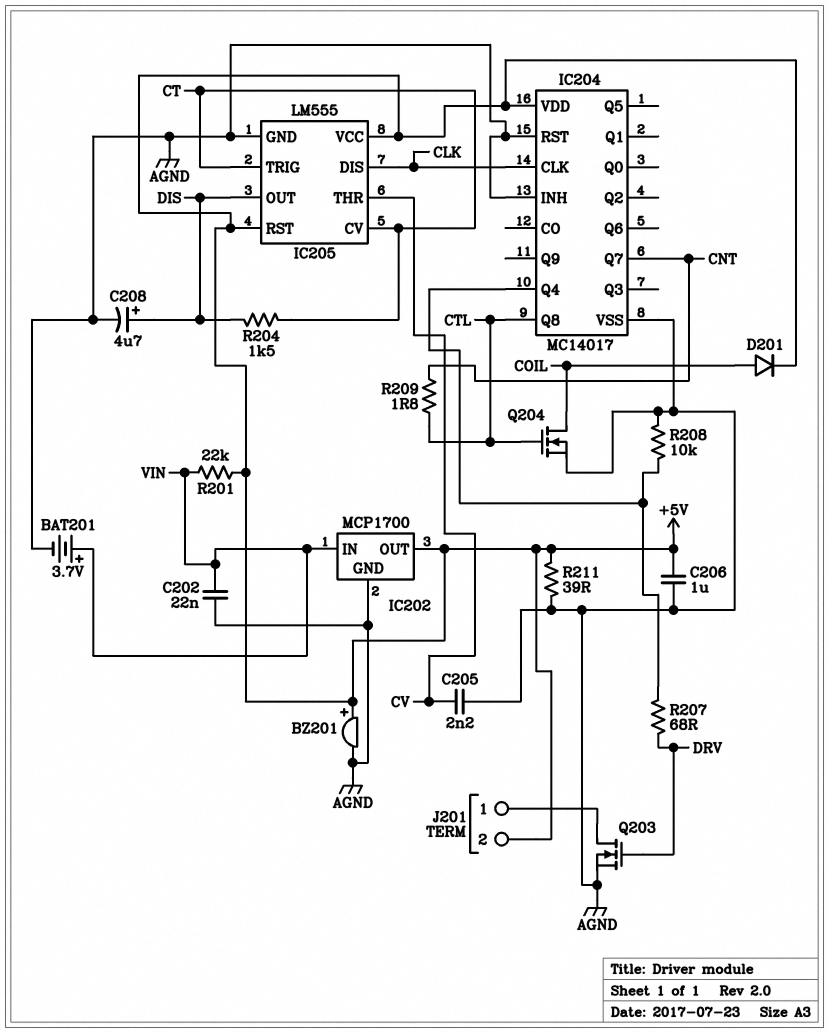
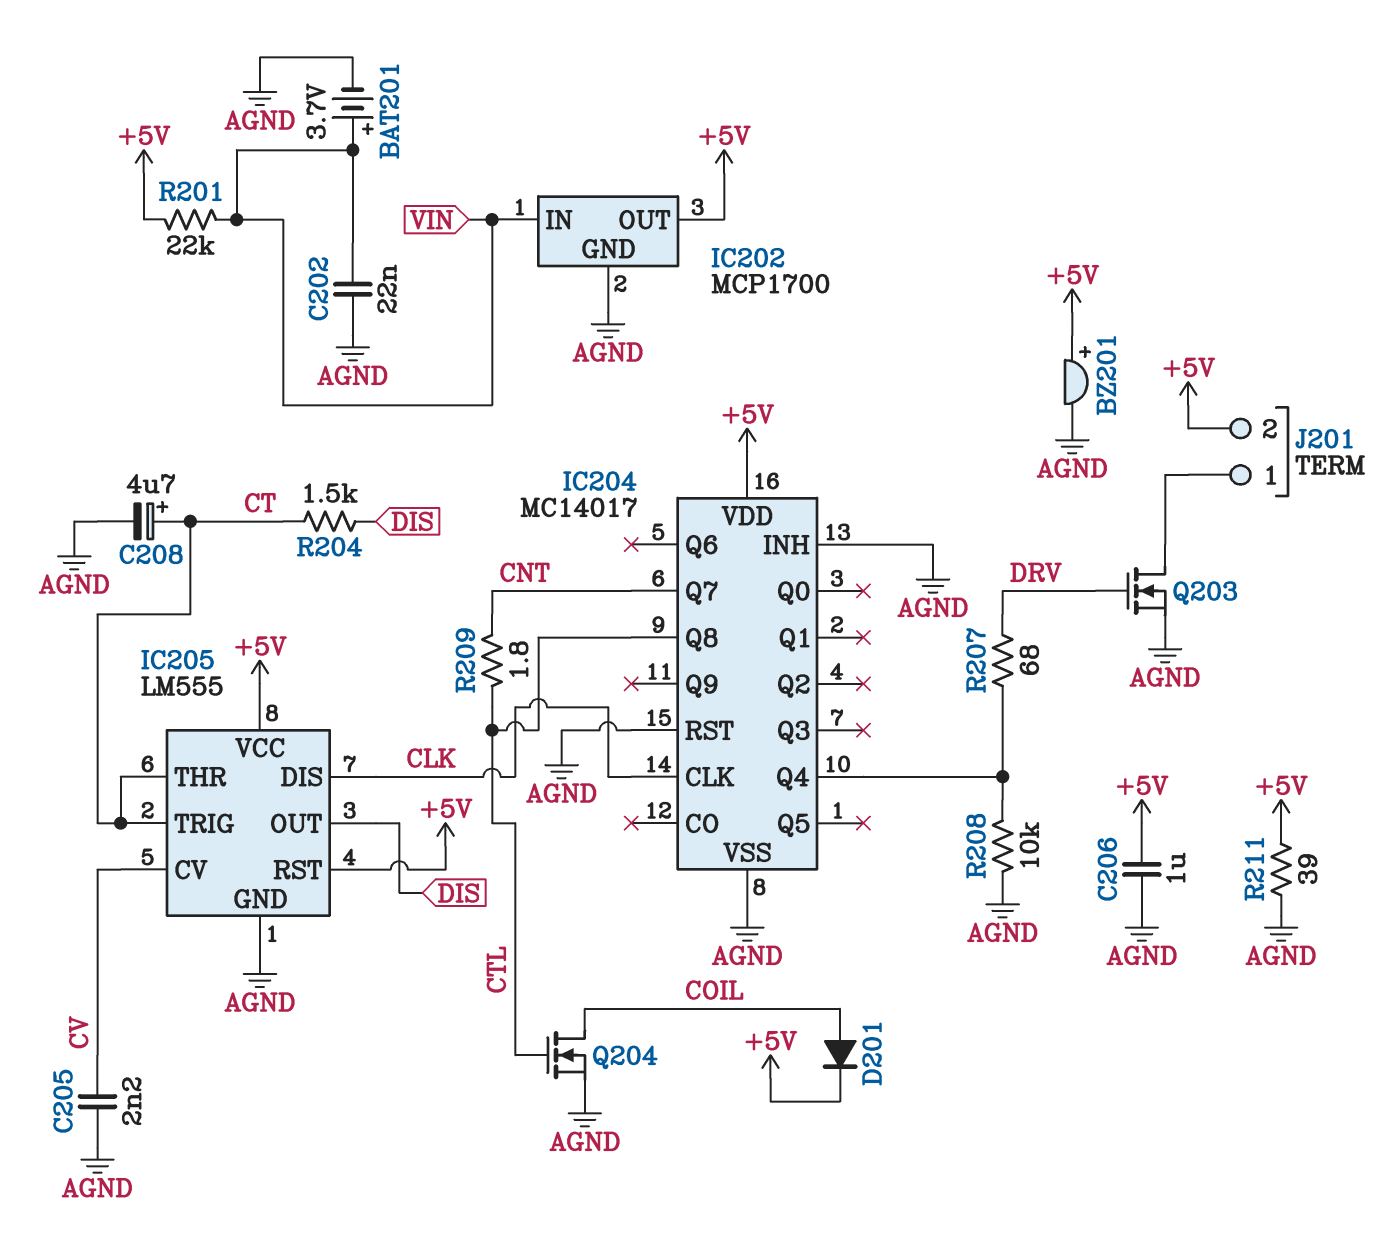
C208: 4.7uF (plus DIS, minus AGND) -> 4.7uF (plus CT, minus AGND)
IC205 pin CV: CT -> CV
IC205 pin THR: CV -> CT

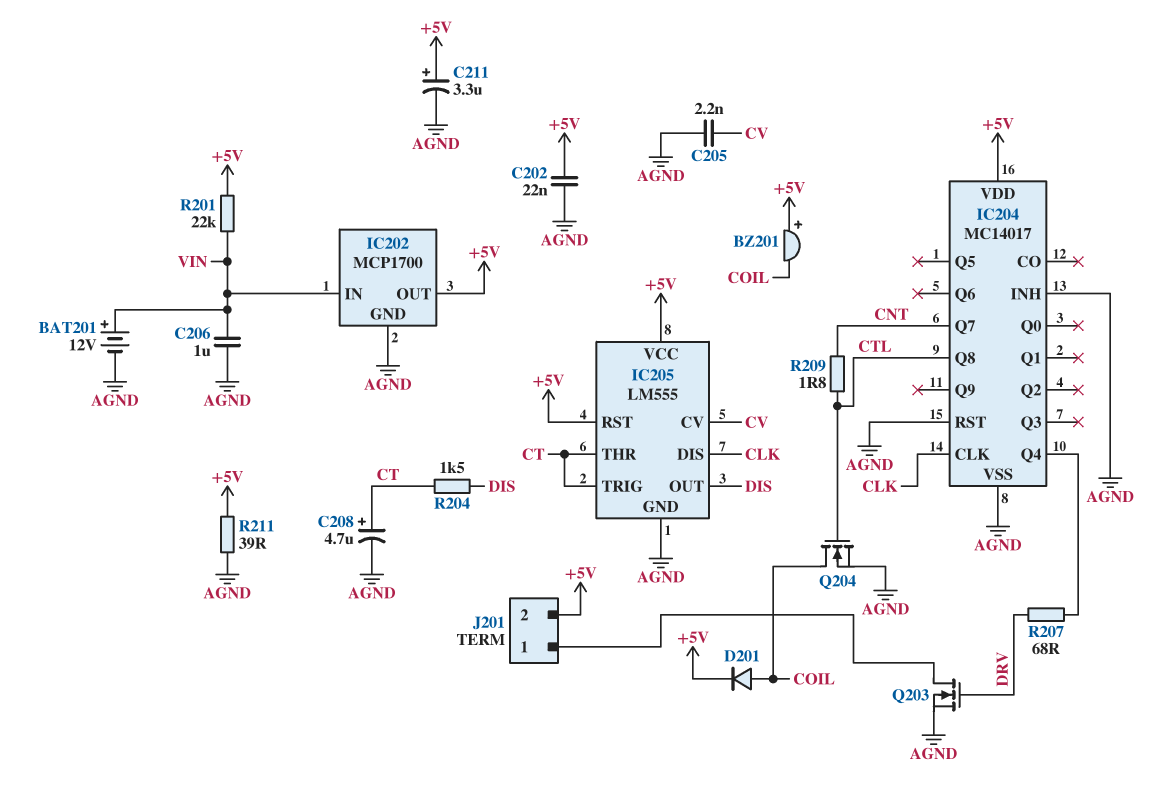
BAT201: 3.7V (plus VIN, minus AGND) -> 12V (plus VIN, minus AGND)
BZ201: buzzer (plus +5V, minus AGND) -> buzzer (plus +5V, minus COIL)
C202: 22nF (AGND, VIN) -> 22nF (+5V, AGND)
C206: 1uF (+5V, AGND) -> 1uF (AGND, VIN)
C211: none -> 3.3uF (plus +5V, minus AGND)
R208: 10k (AGND, IC204/Q4) -> none

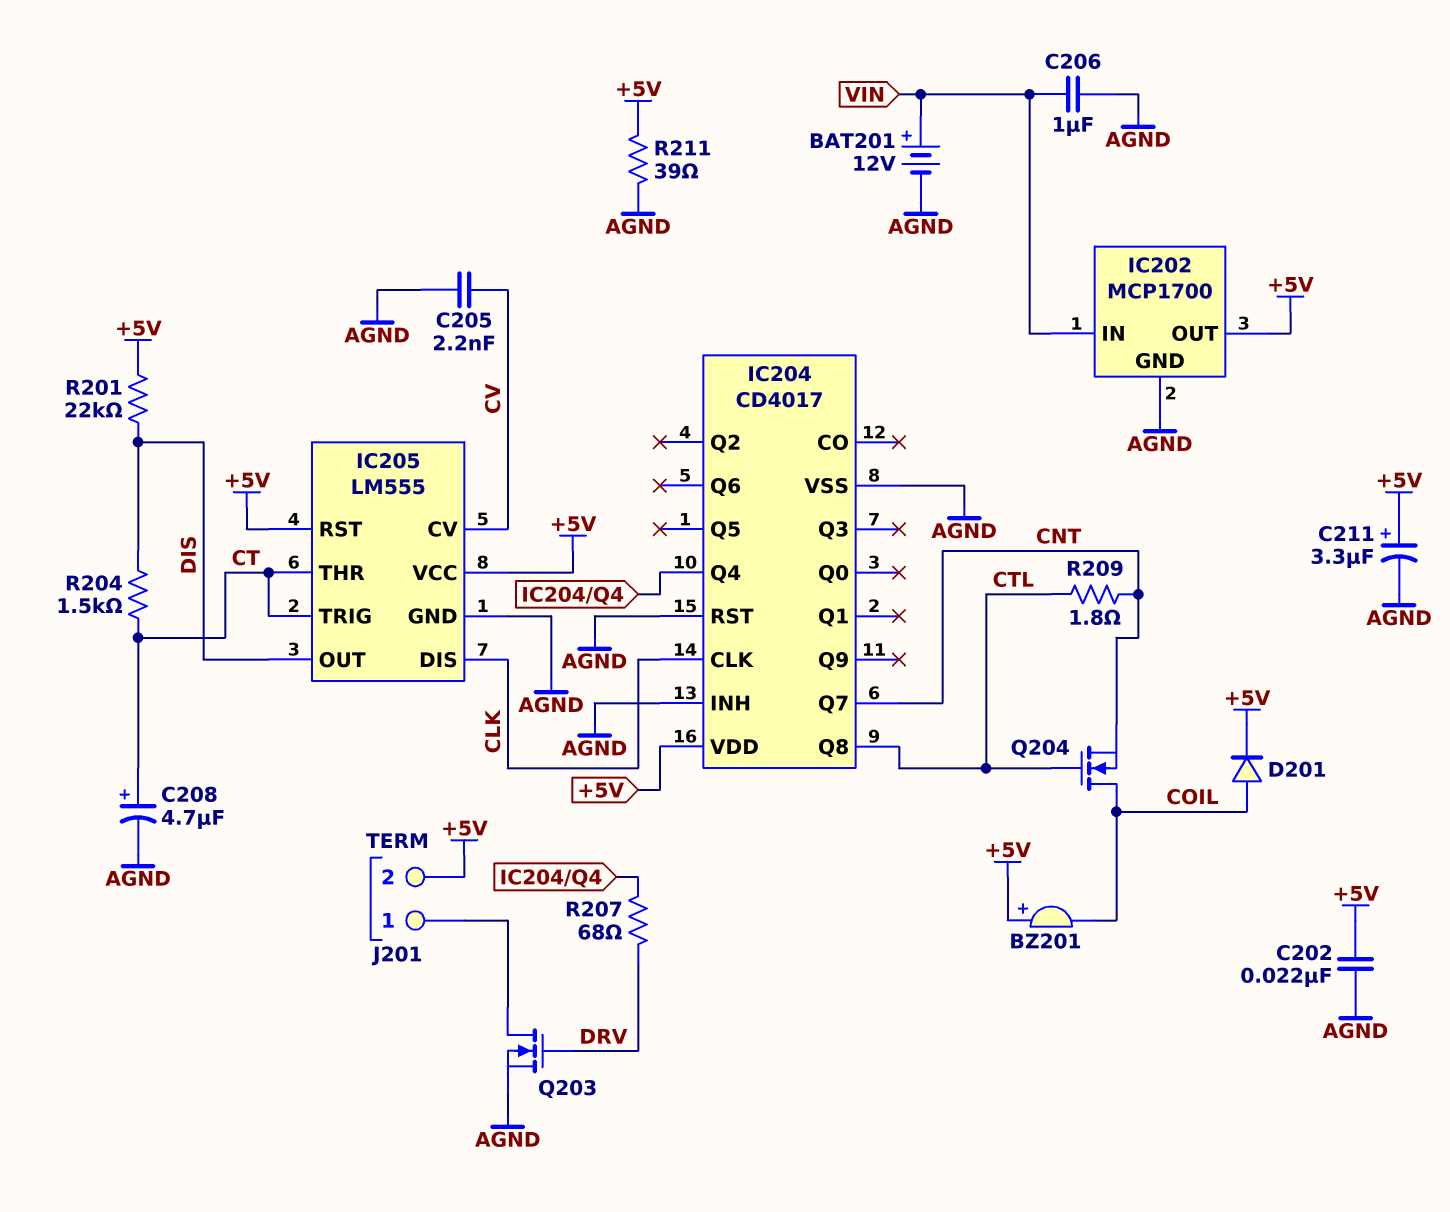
IC204: MC14017 -> CD4017
Q204: NMOS (G CTL, D COIL, S AGND) -> NMOS (G CTL, D COIL, S CNT)
R201: 22k (+5V, VIN) -> 22k (+5V, DIS)

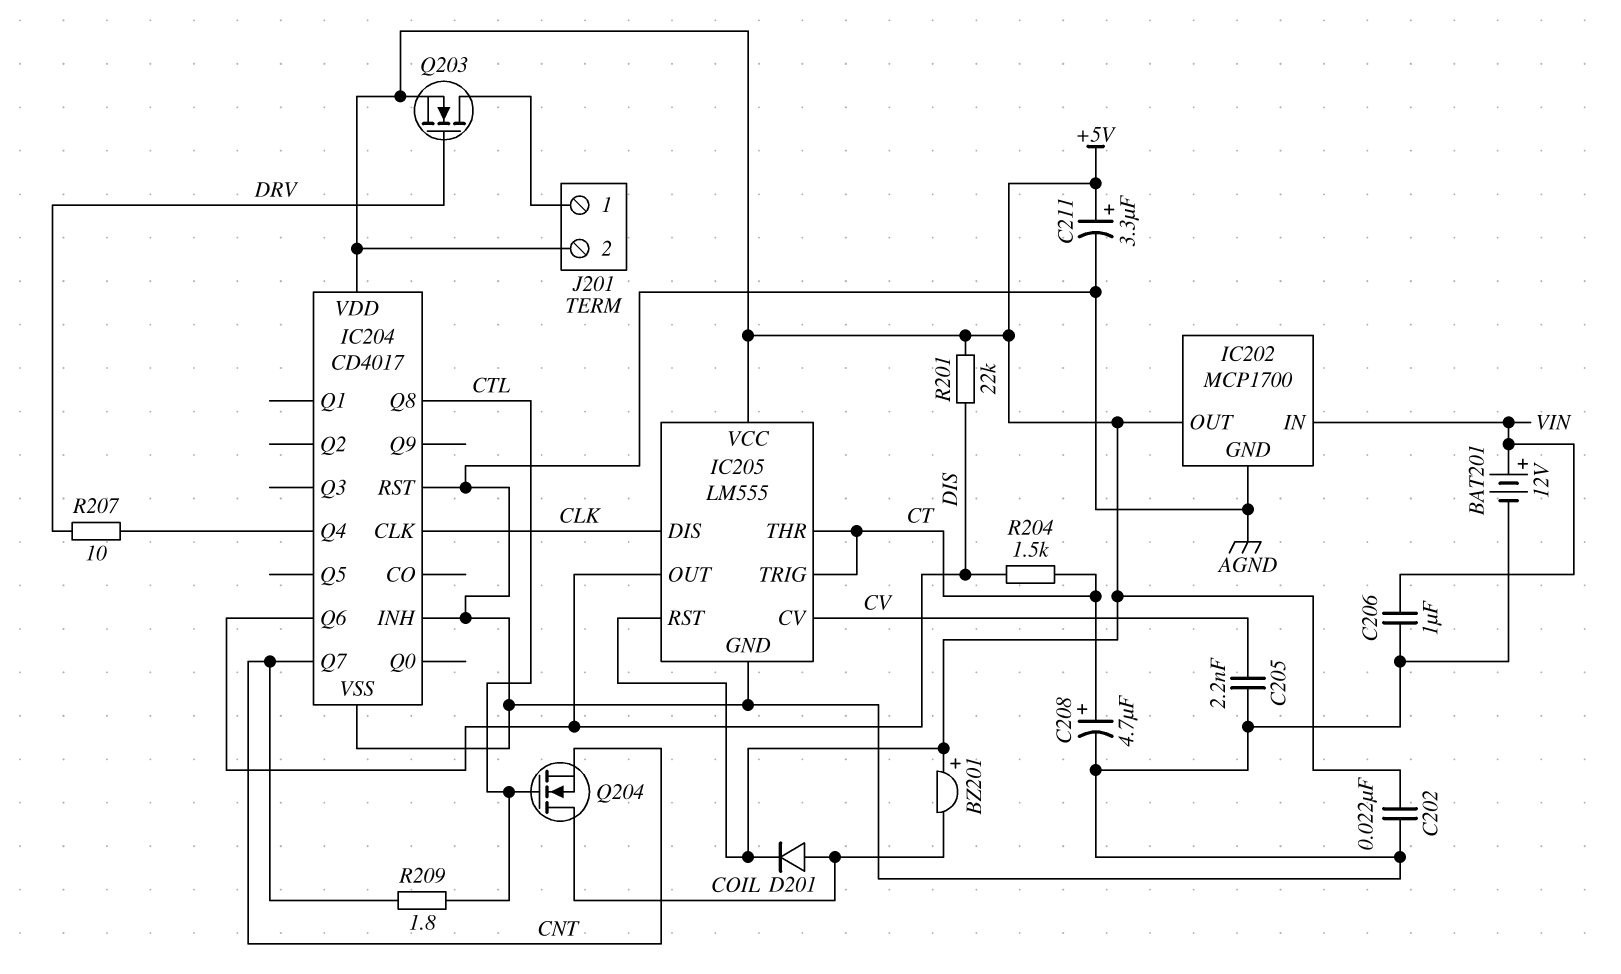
IC204 pin Q6: none -> DIS
Q203: NMOS (G DRV, D J201/1, S AGND) -> NMOS (G DRV, D J201/1, S +5V)
R207: 68 (DRV, IC204/Q4) -> 10 (DRV, IC204/Q4)
R211: 39 (+5V, AGND) -> none

